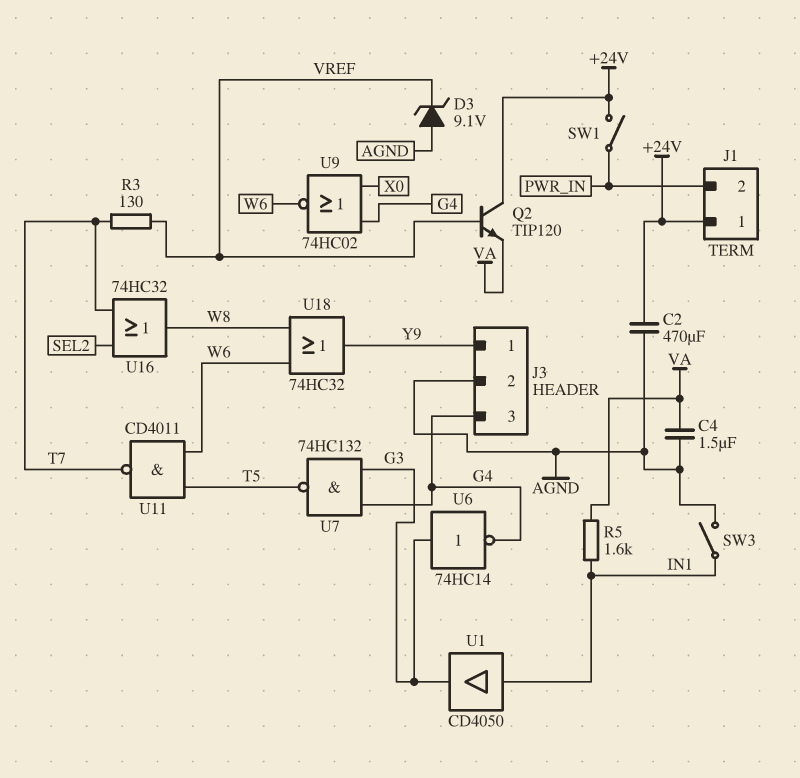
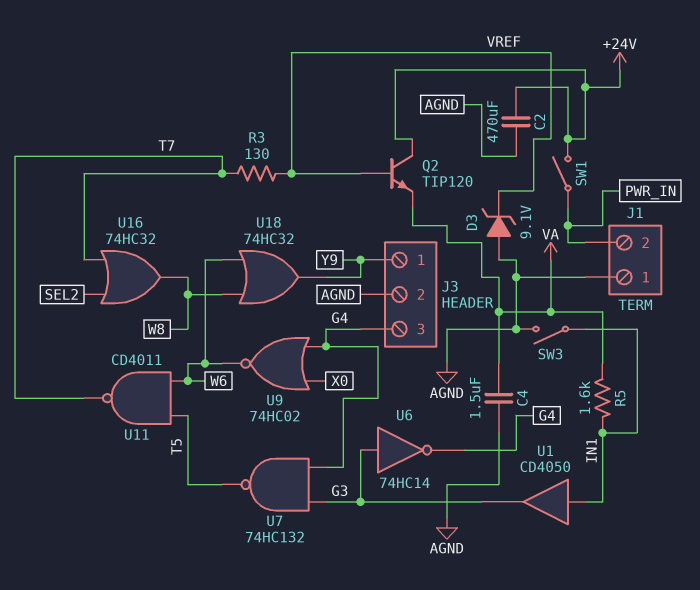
J1 pin 1: +24V -> AGND

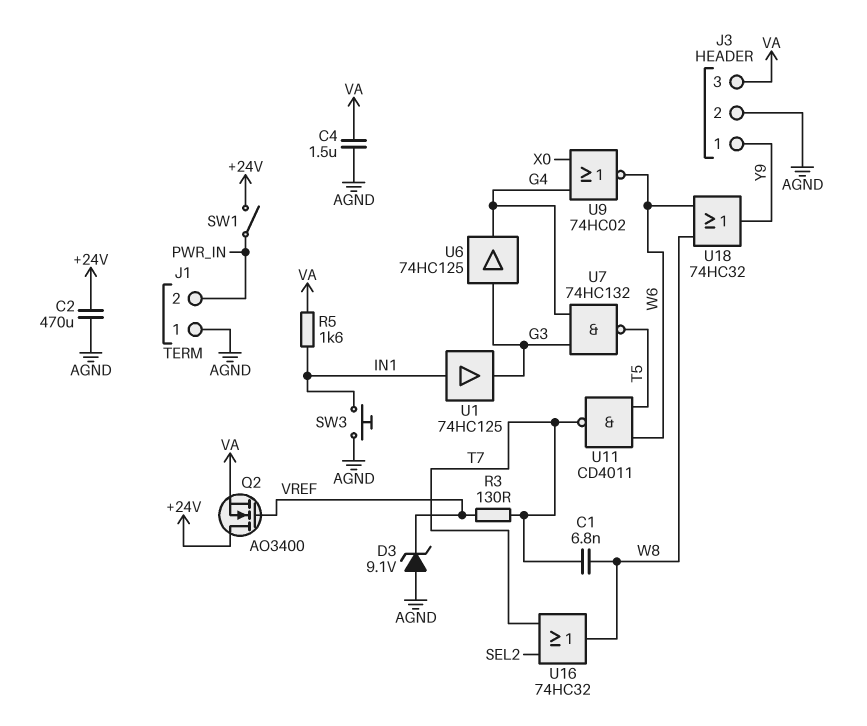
C1: none -> 6.8nF (T7, W8)
J3 pin 3: G4 -> VA
Q2: NPN TIP120 (B VREF, C +24V, E VA) -> NMOS AO3400 (G VREF, D +24V, S VA)
SW3: switch (AGND, IN1) -> button (AGND, IN1)
U1: buffer CD4050 (in IN1, out G3) -> buffer 74HC125 (in IN1, out G3)
U6: NOT 74HC14 (in G3, out G4) -> buffer 74HC125 (in G3, out G4)

